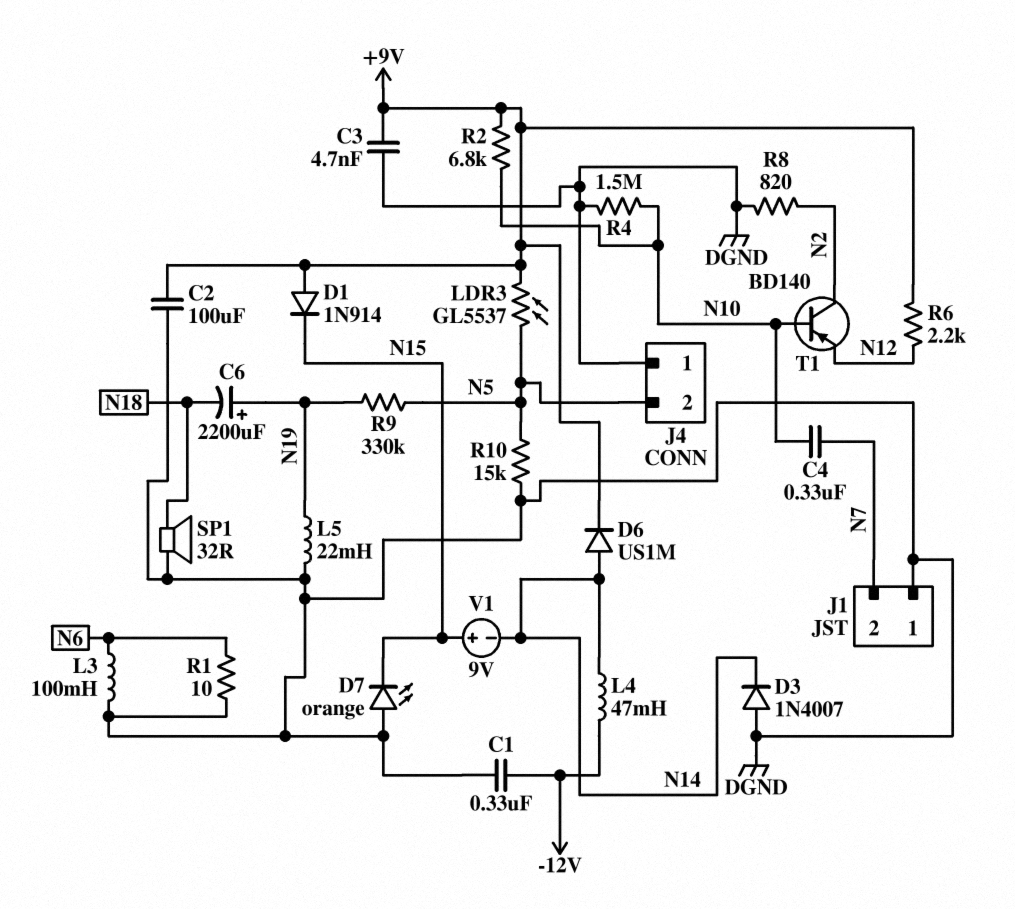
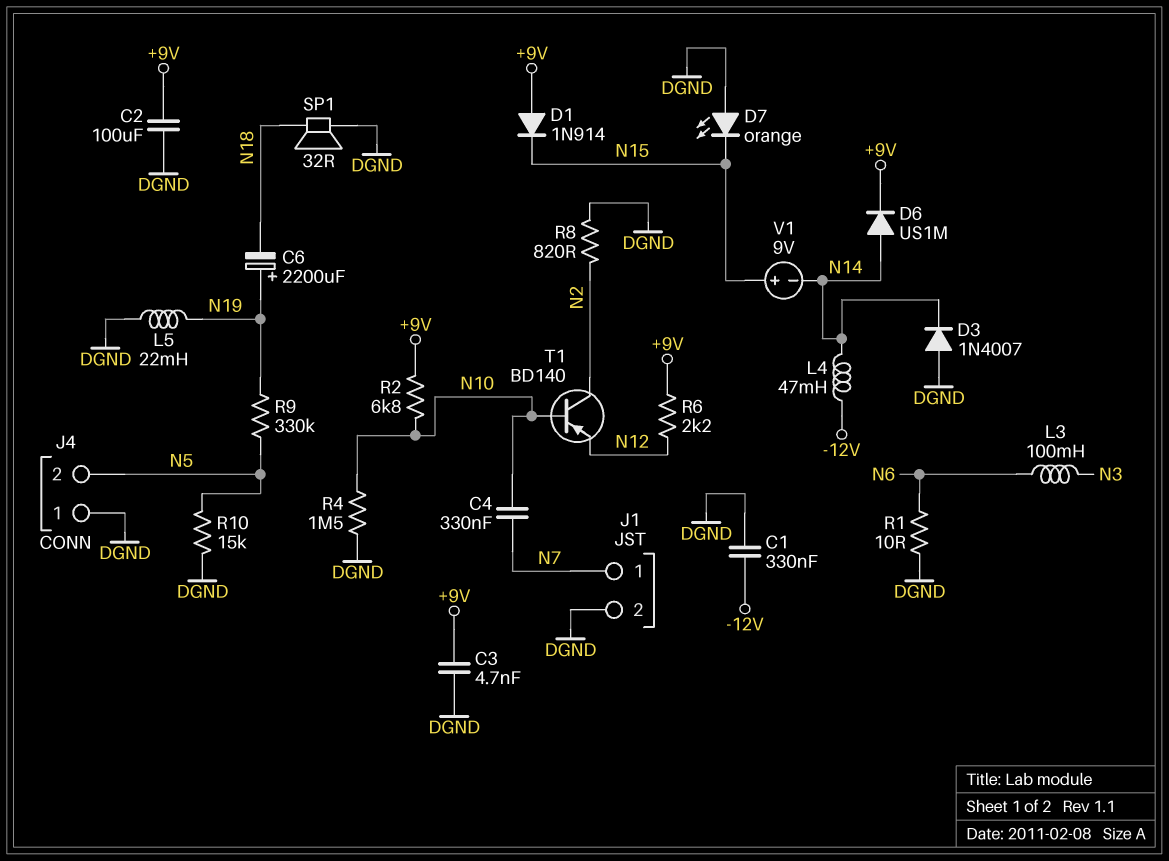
J1 pin 1: DGND -> N7
J1 pin 2: N7 -> DGND
L3: 100mH (DGND, N6) -> 100mH (N3, N6)
LDR3: GL5537 (+9V, N5) -> none

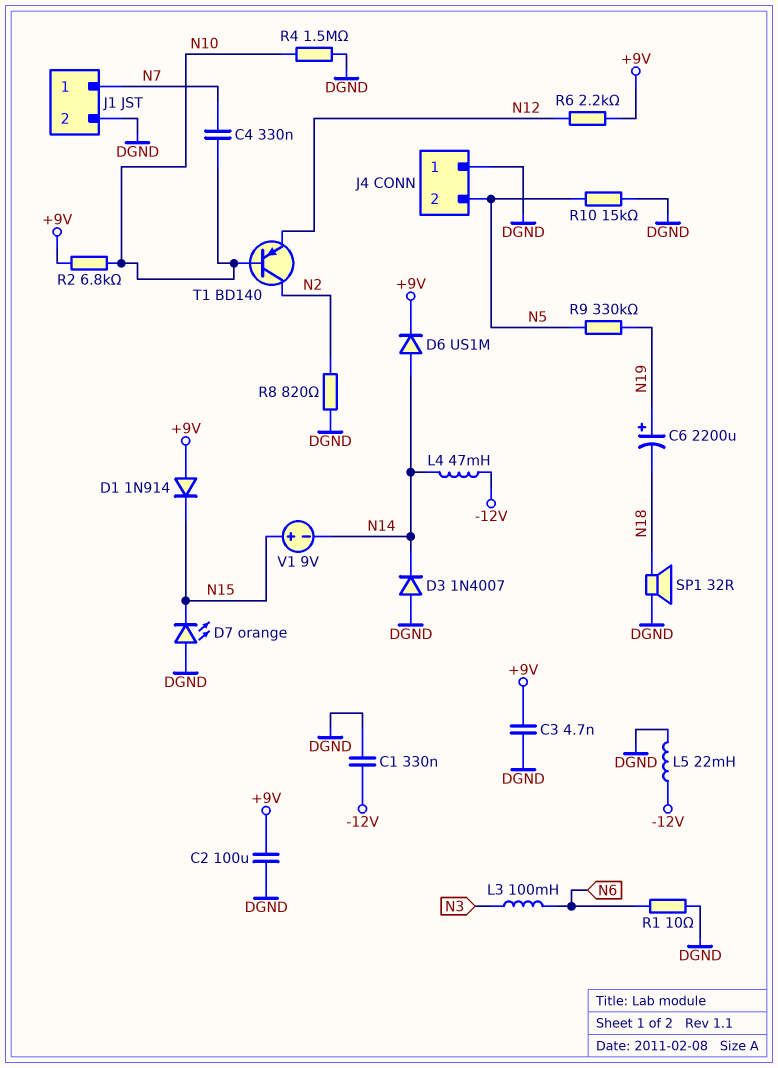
L5: 22mH (DGND, N19) -> 22mH (-12V, DGND)

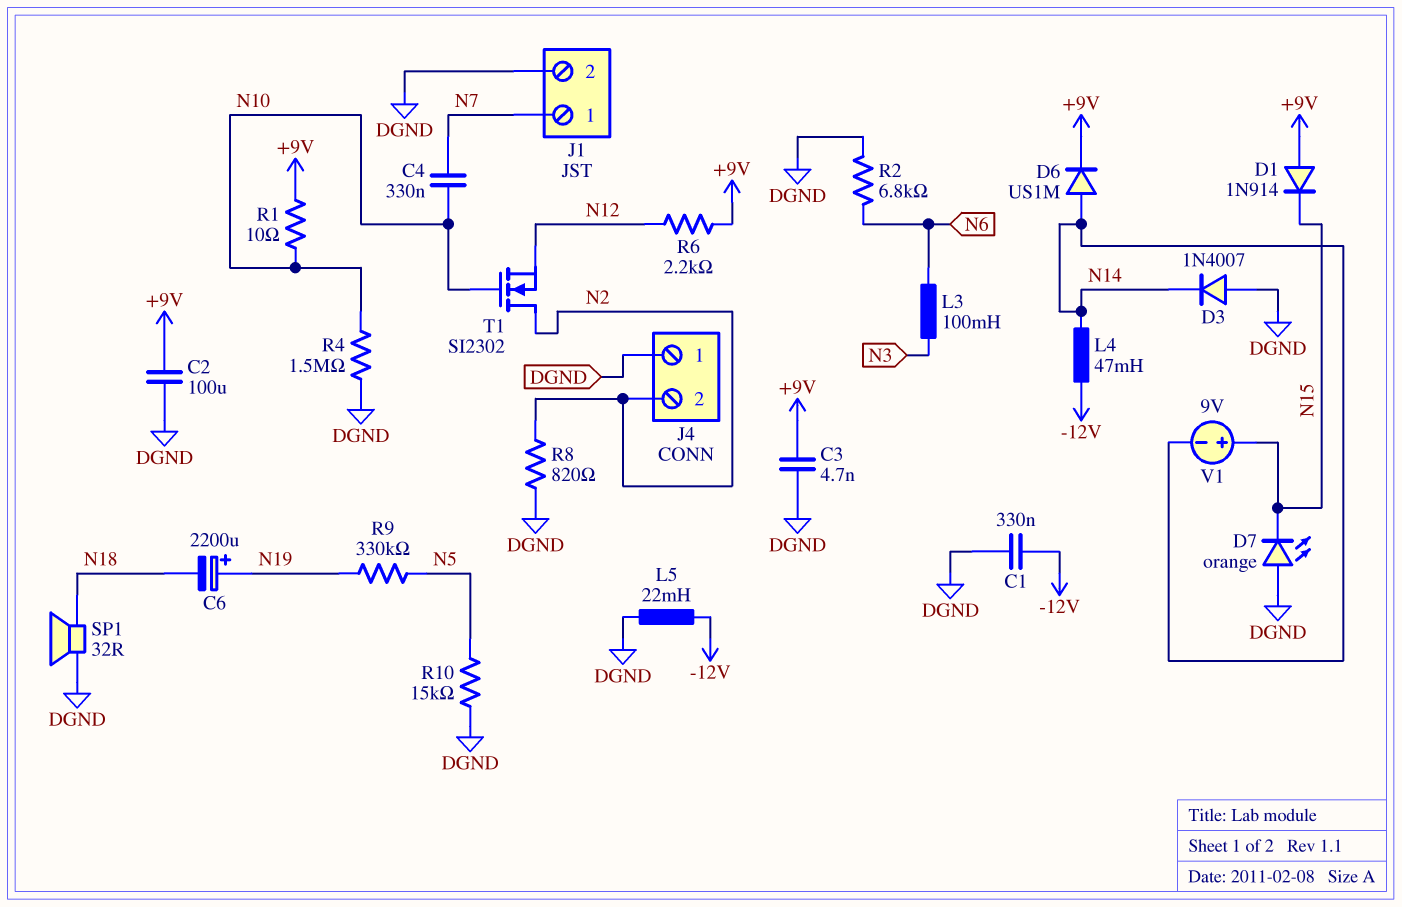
J4 pin 2: N5 -> N2
R1: 10 (DGND, N6) -> 10 (+9V, N10)
R2: 6.8k (+9V, N10) -> 6.8k (DGND, N6)
T1: PNP BD140 (B N10, C N2, E N12) -> NMOS SI2302 (G N10, D N2, S N12)

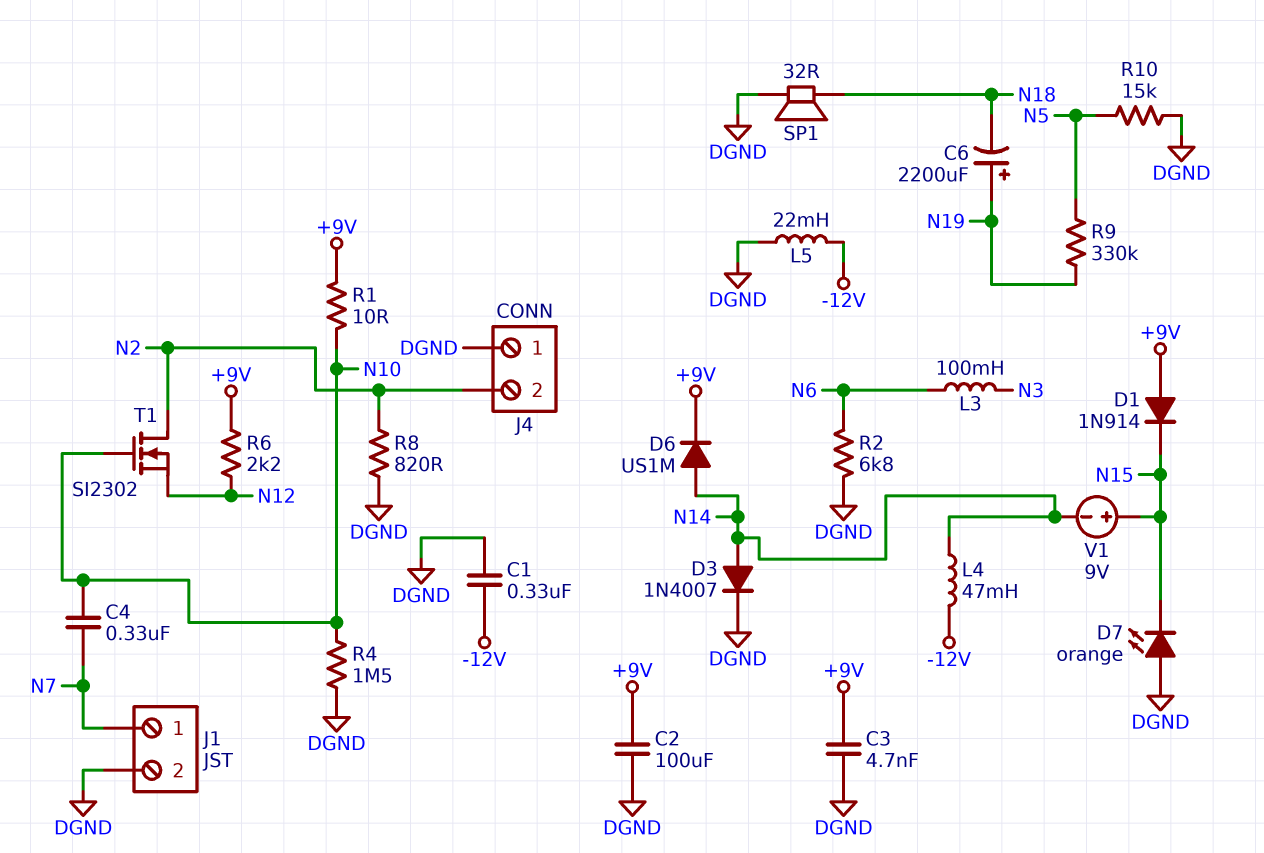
D3: diode 1N4007 (A DGND, K N14) -> diode 1N4007 (A N14, K DGND)

